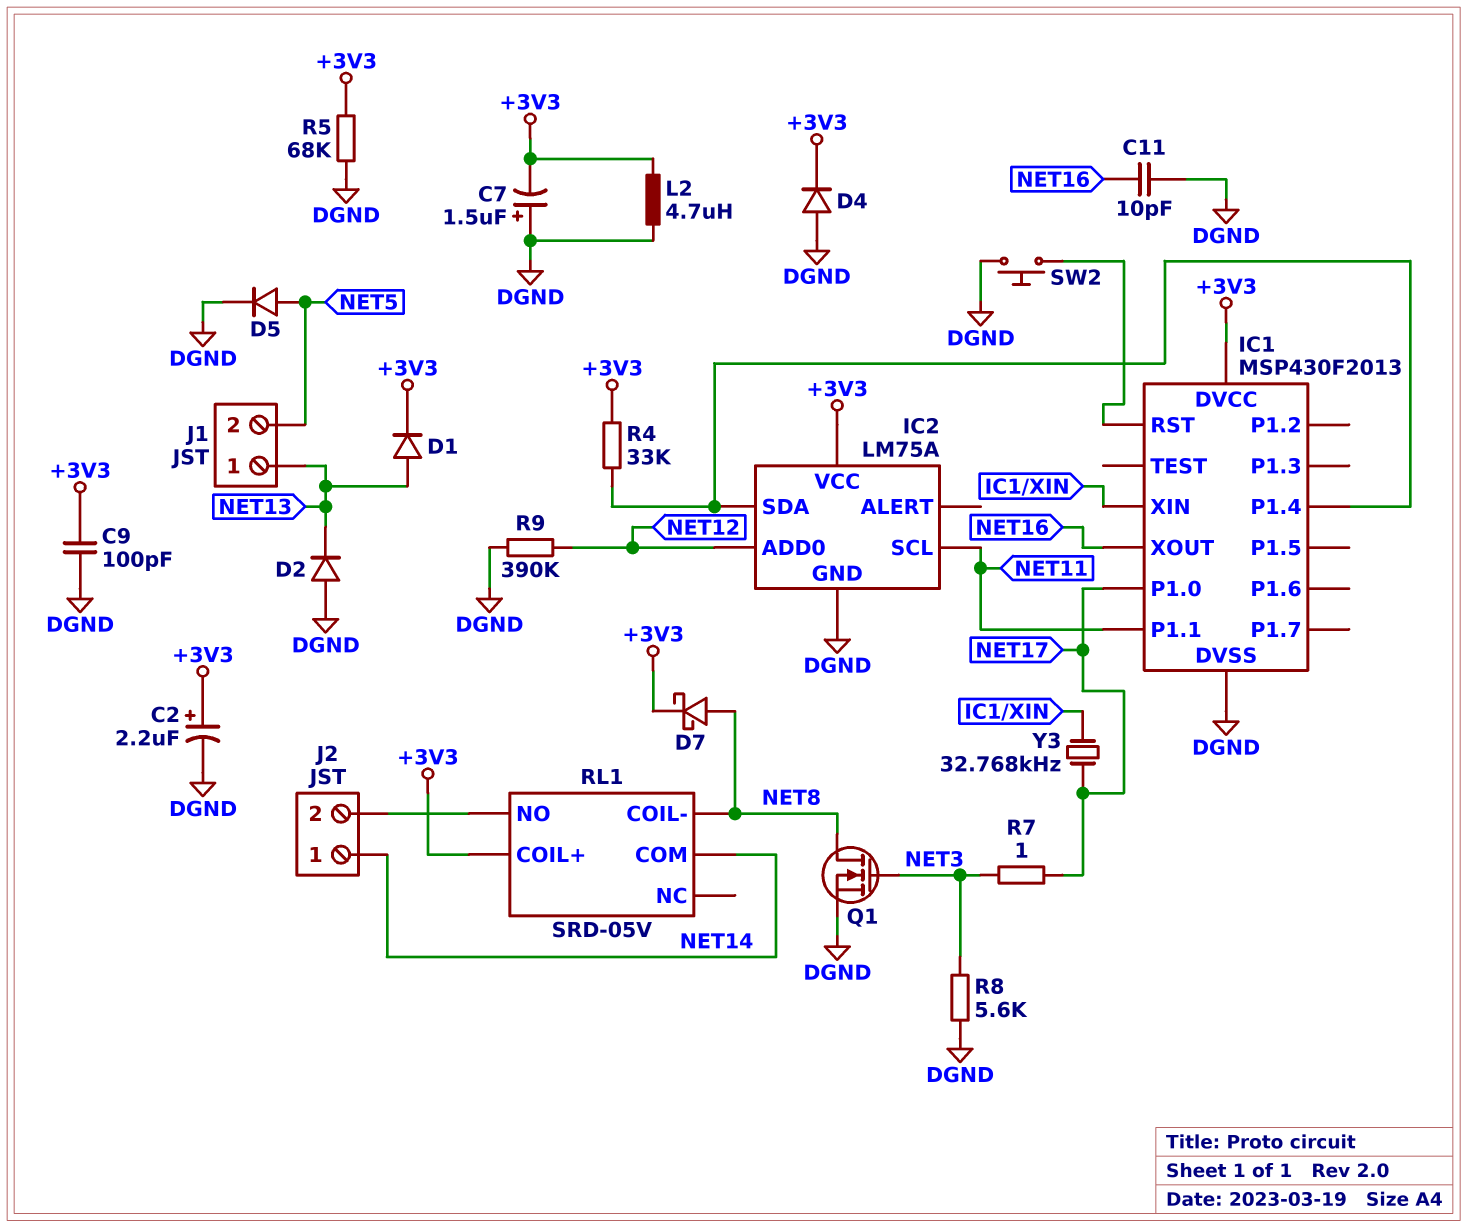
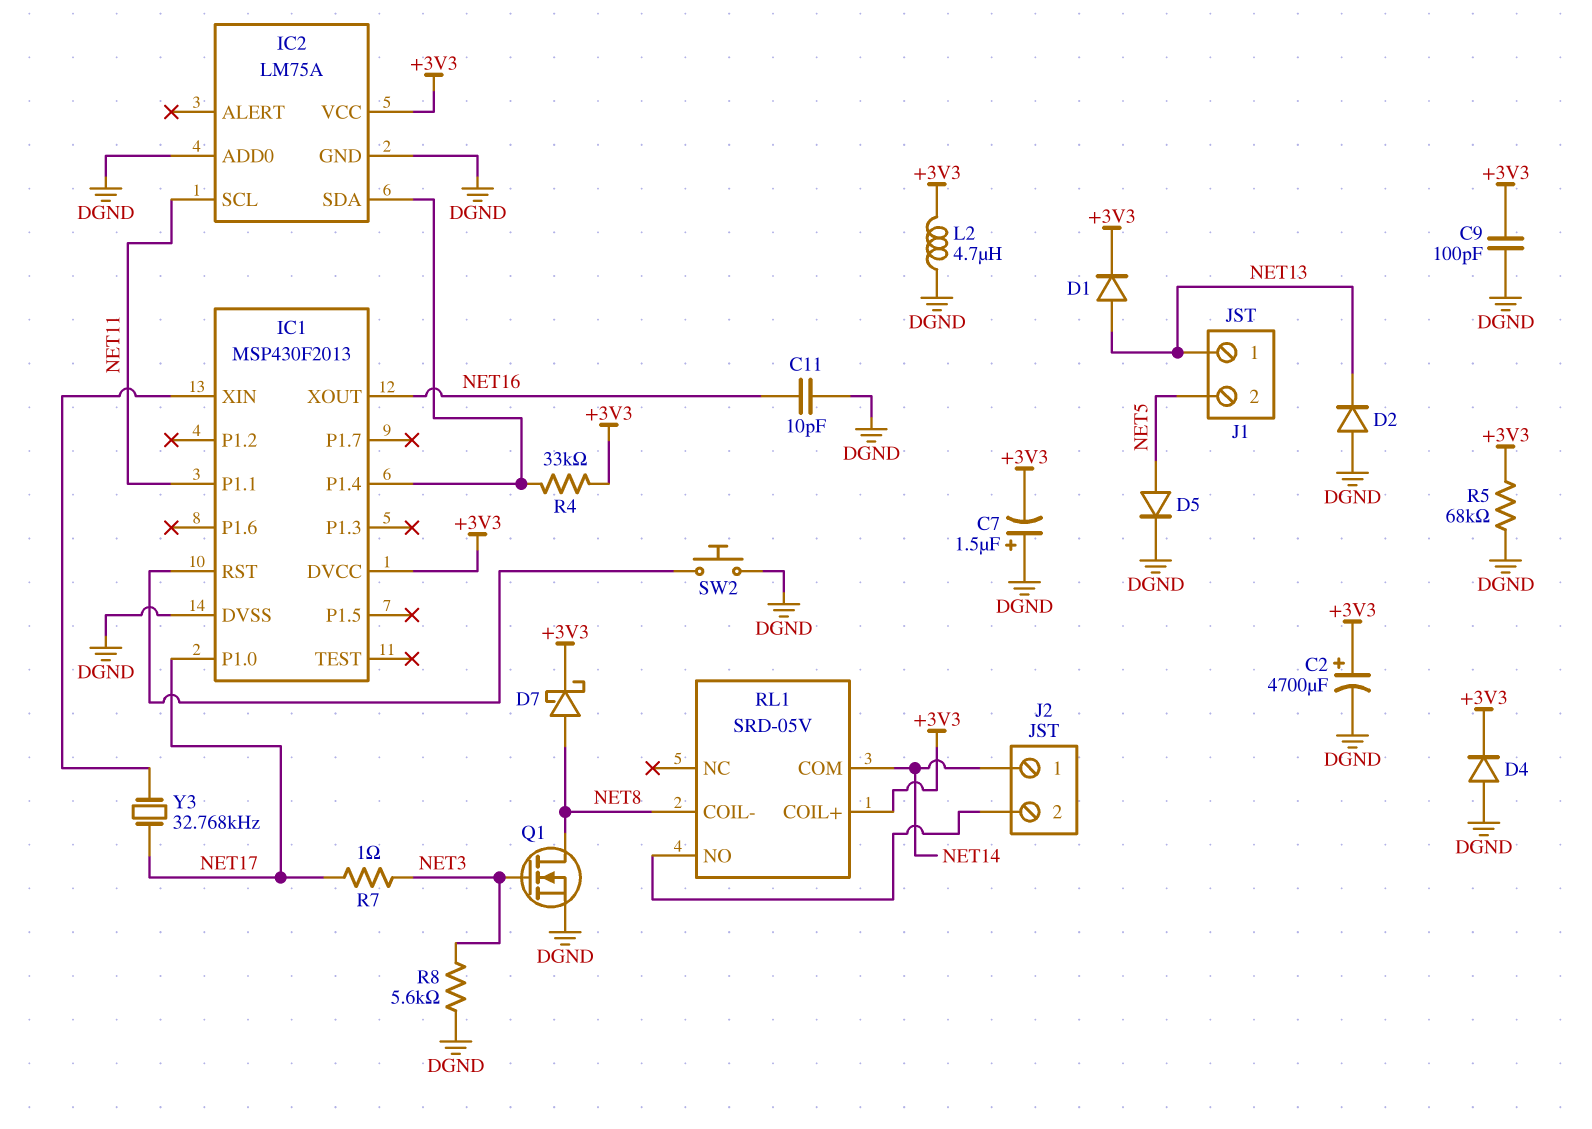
C2: 2.2uF (plus +3V3, minus DGND) -> 4700uF (plus +3V3, minus DGND)
IC2 pin ADD0: NET12 -> DGND
R9: 390k (DGND, NET12) -> none

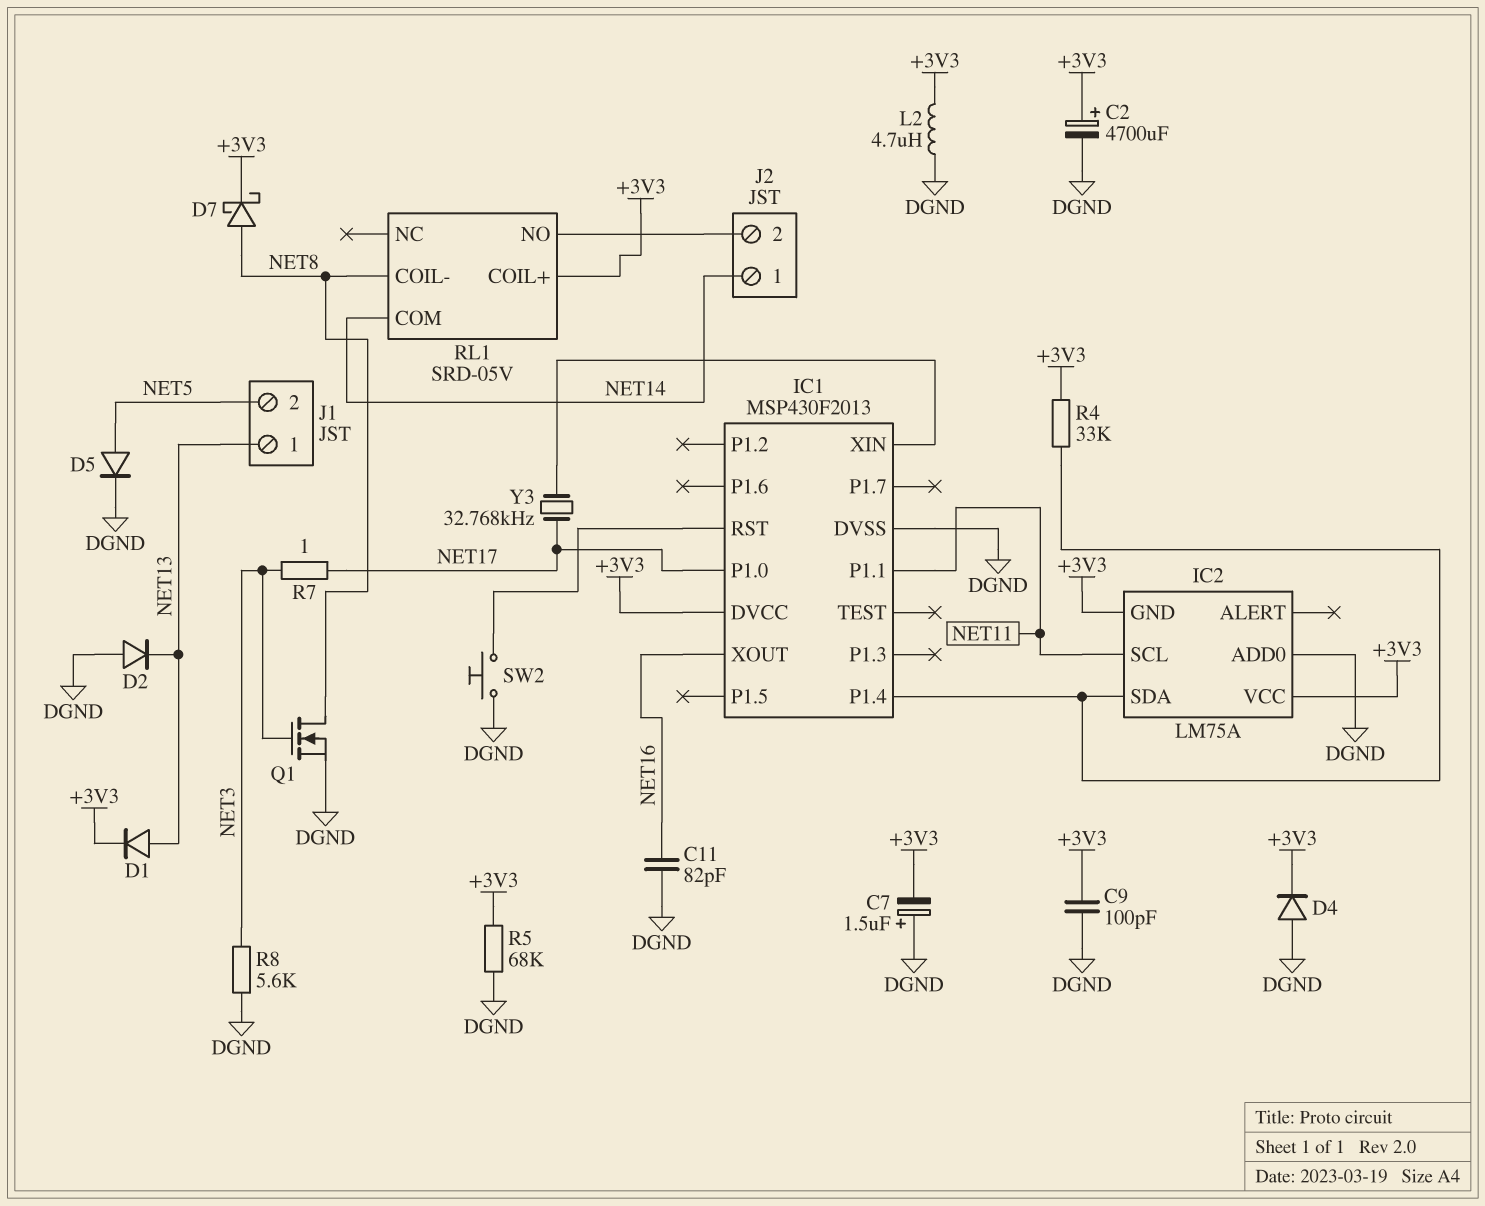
C11: 10pF (DGND, NET16) -> 82pF (DGND, NET16)
IC2 pin GND: DGND -> +3V3

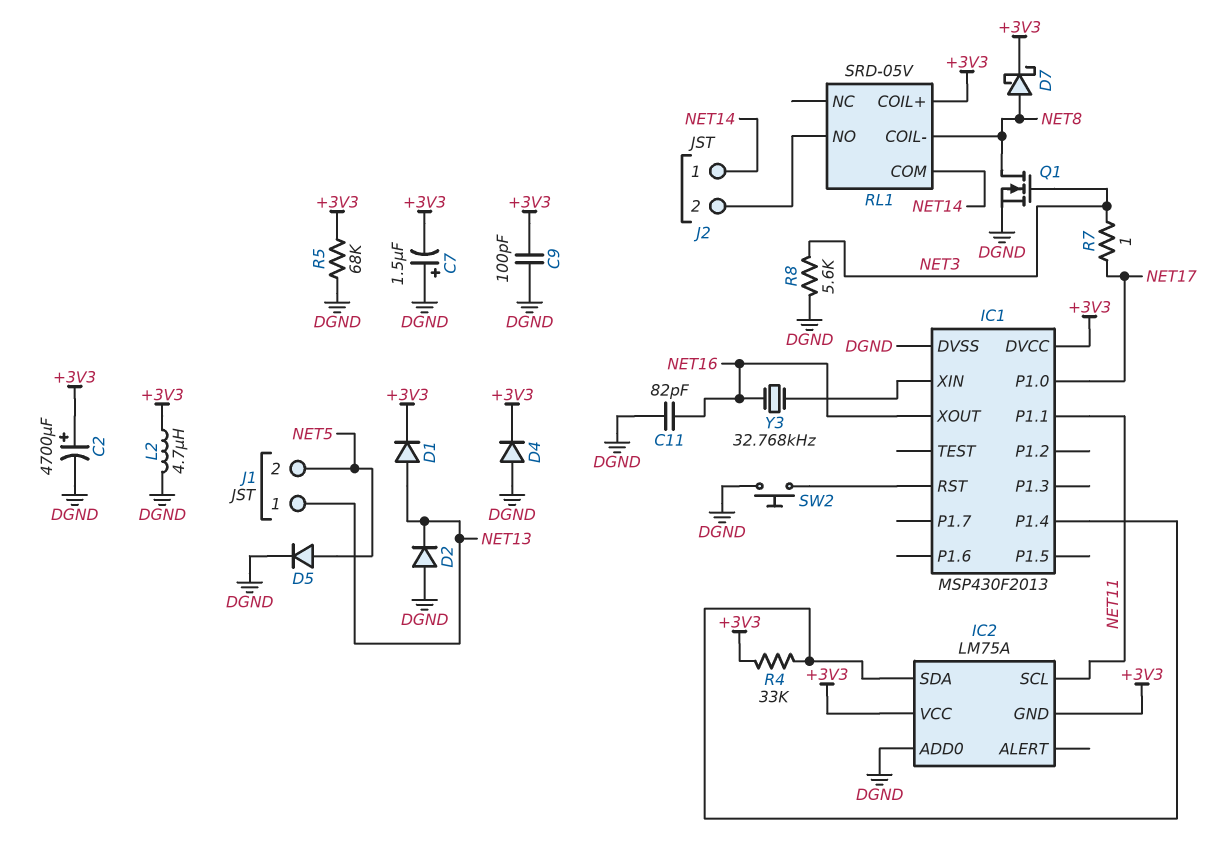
Y3: 32.768kHz (IC1/XIN, NET17) -> 32.768kHz (IC1/XIN, NET16)

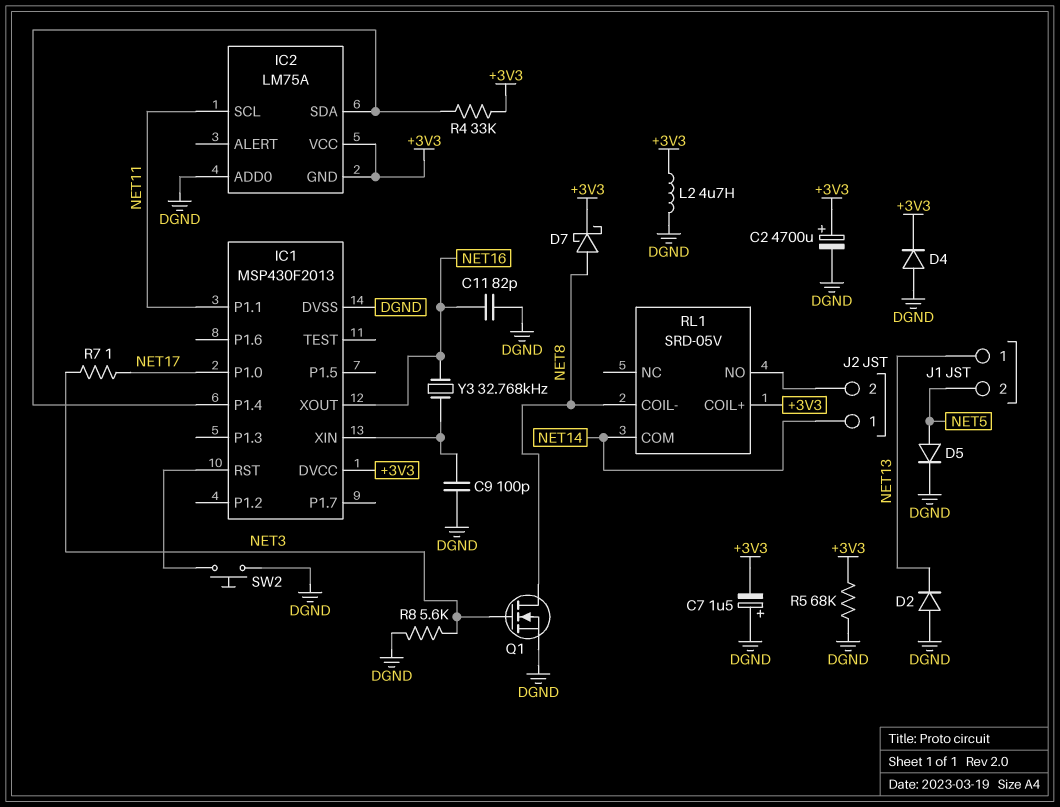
C9: 100pF (+3V3, DGND) -> 100pF (DGND, IC1/XIN)
D1: diode (A NET13, K +3V3) -> none

